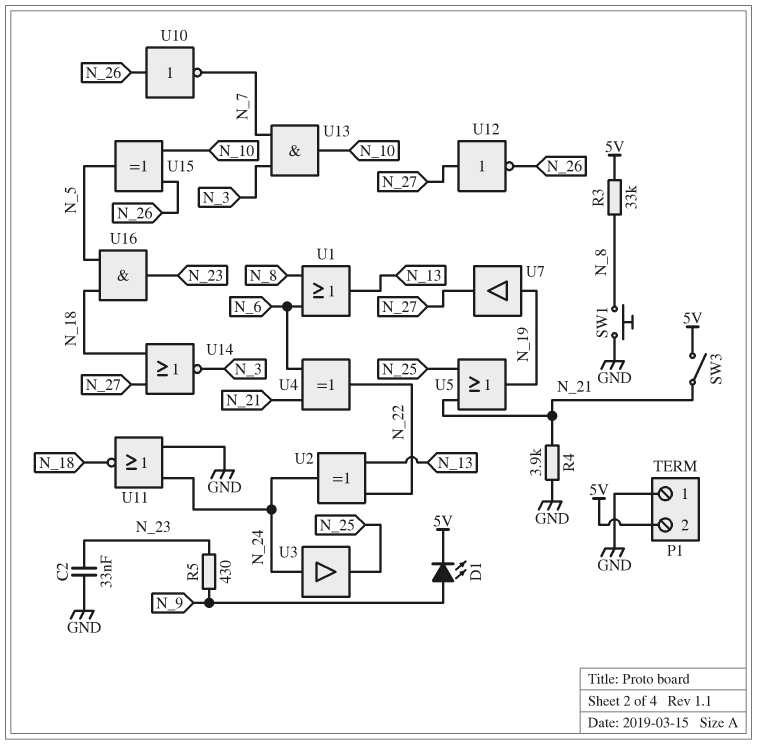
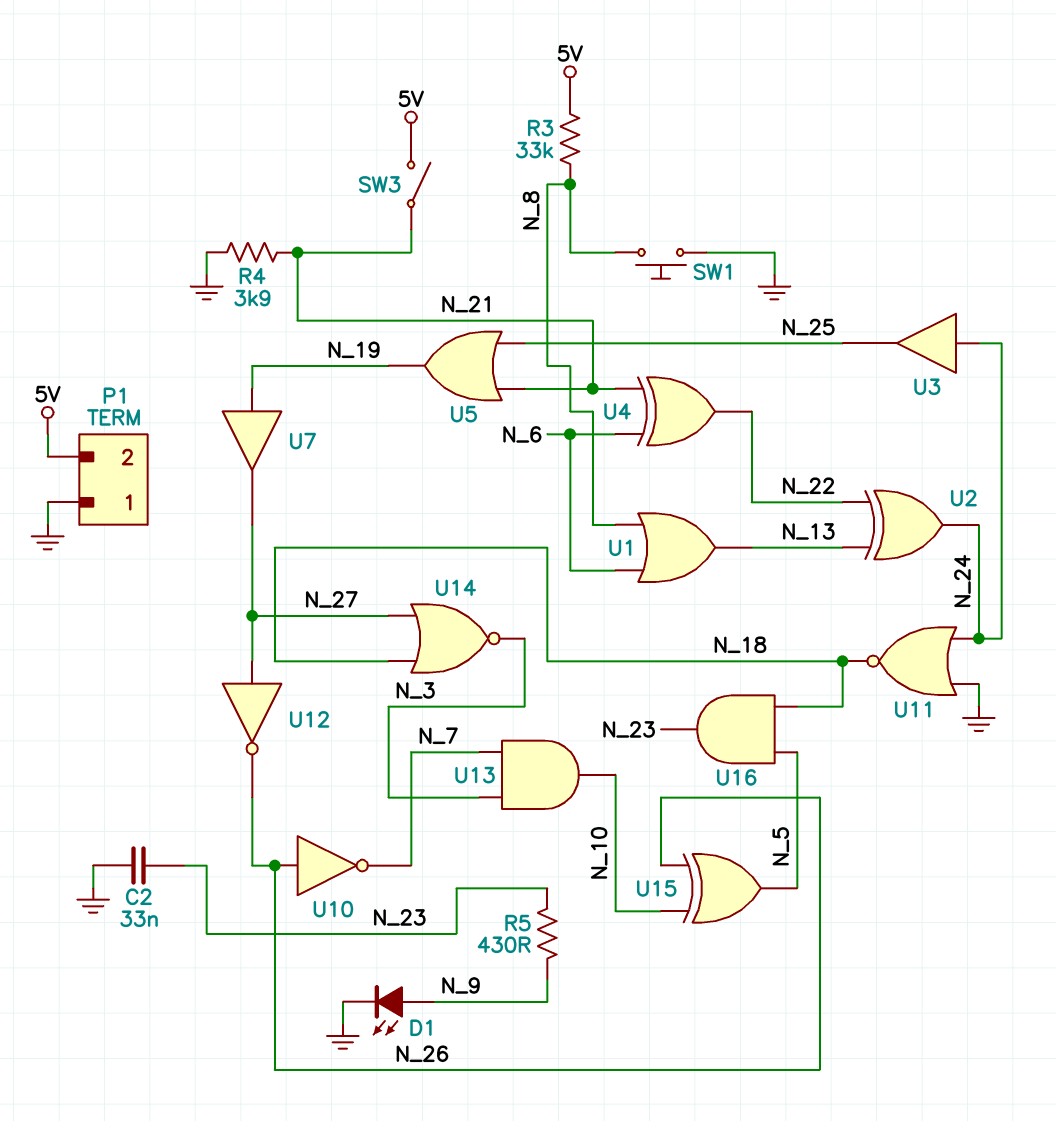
D1: LED (A N_9, K 5V) -> LED (A N_9, K GND)

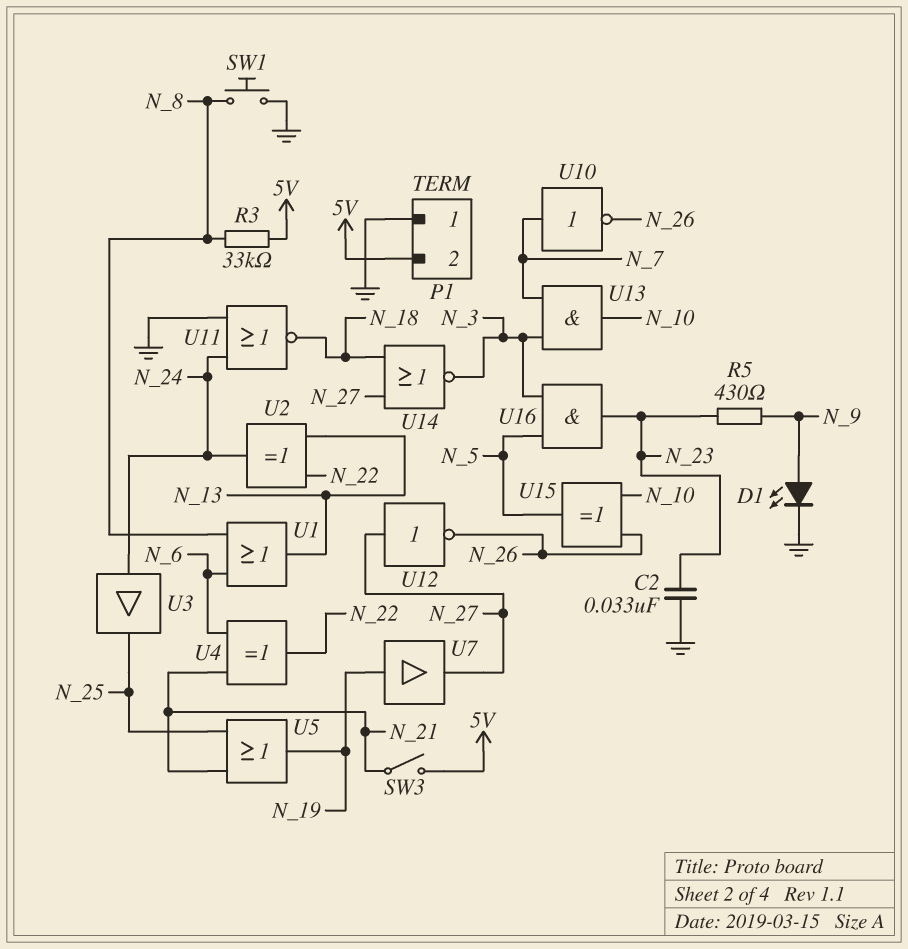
R4: 3.9k (GND, N_21) -> none
U10: NOT (in N_26, out N_7) -> NOT (in N_7, out N_26)
U16: AND (in N_5, in N_18, out N_23) -> AND (in N_3, in N_5, out N_23)

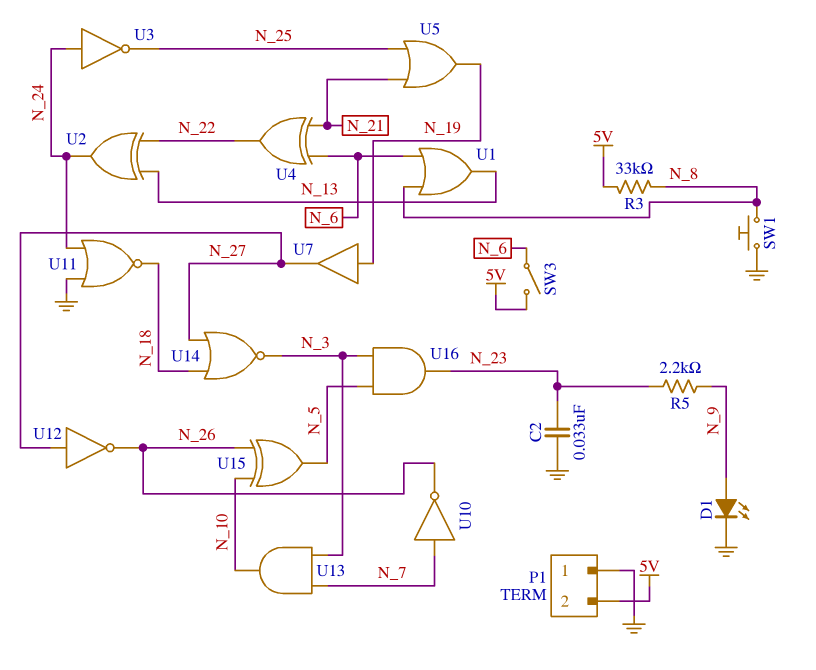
R5: 430 (N_9, N_23) -> 2.2k (N_9, N_23)
SW3: switch (5V, N_21) -> switch (5V, N_6)
U3: buffer (in N_24, out N_25) -> NOT (in N_24, out N_25)

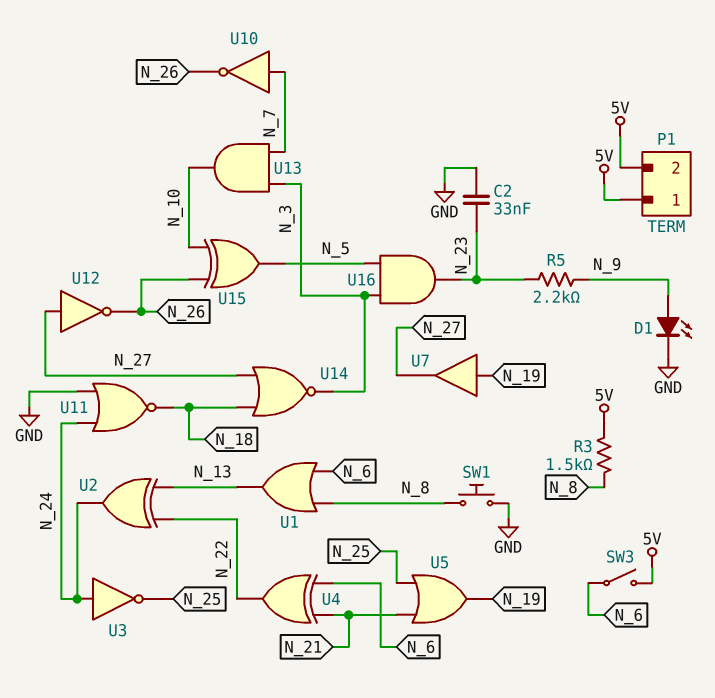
P1 pin 1: GND -> 5V
R3: 33k (5V, N_8) -> 1.5k (5V, N_8)

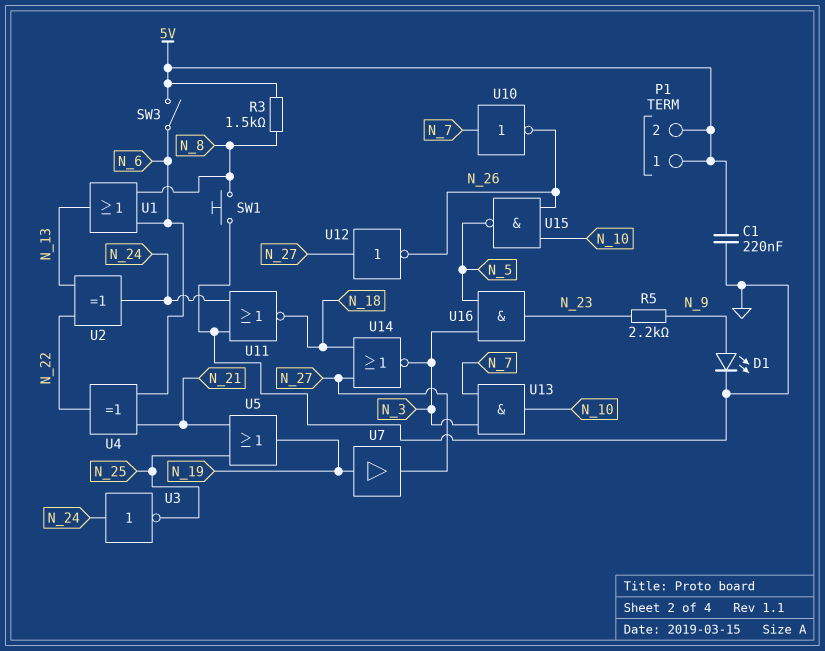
C1: none -> 220nF (5V, GND)
C2: 33nF (GND, N_23) -> none
U15: XOR (in N_10, in N_26, out N_5) -> NAND (in N_10, in N_26, out N_5)

